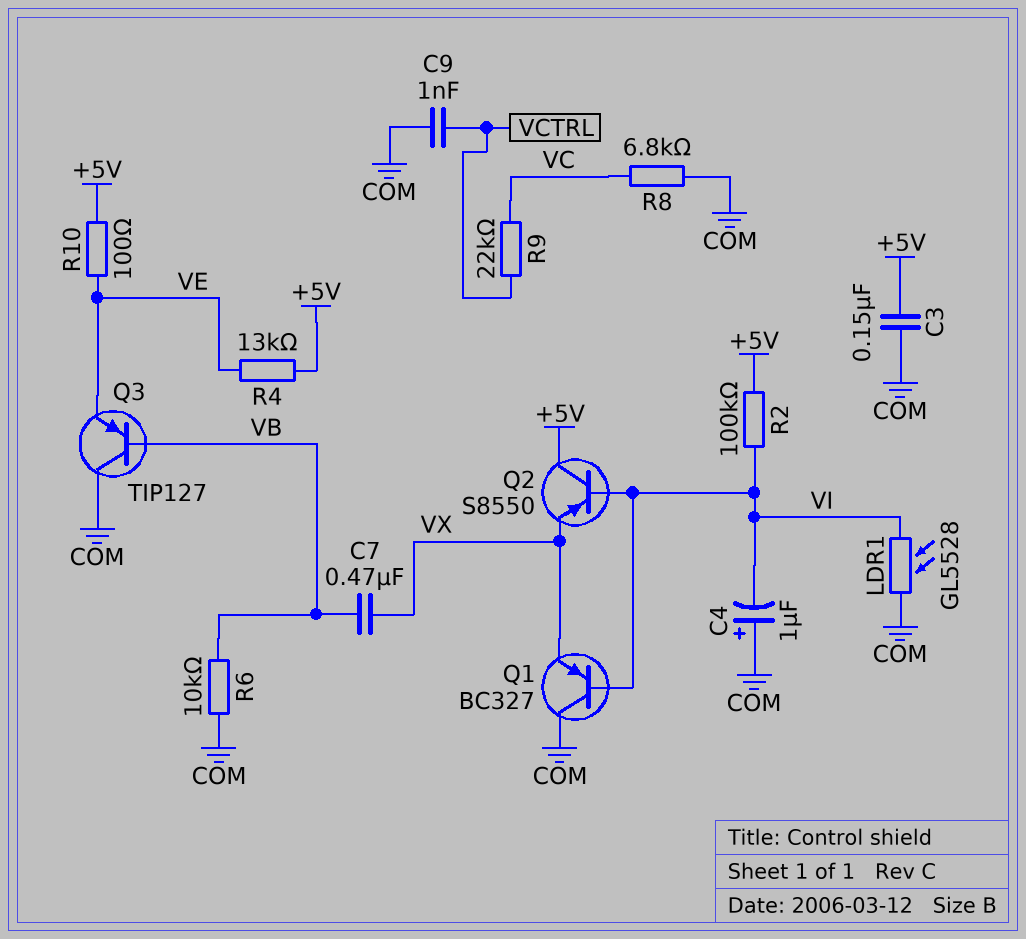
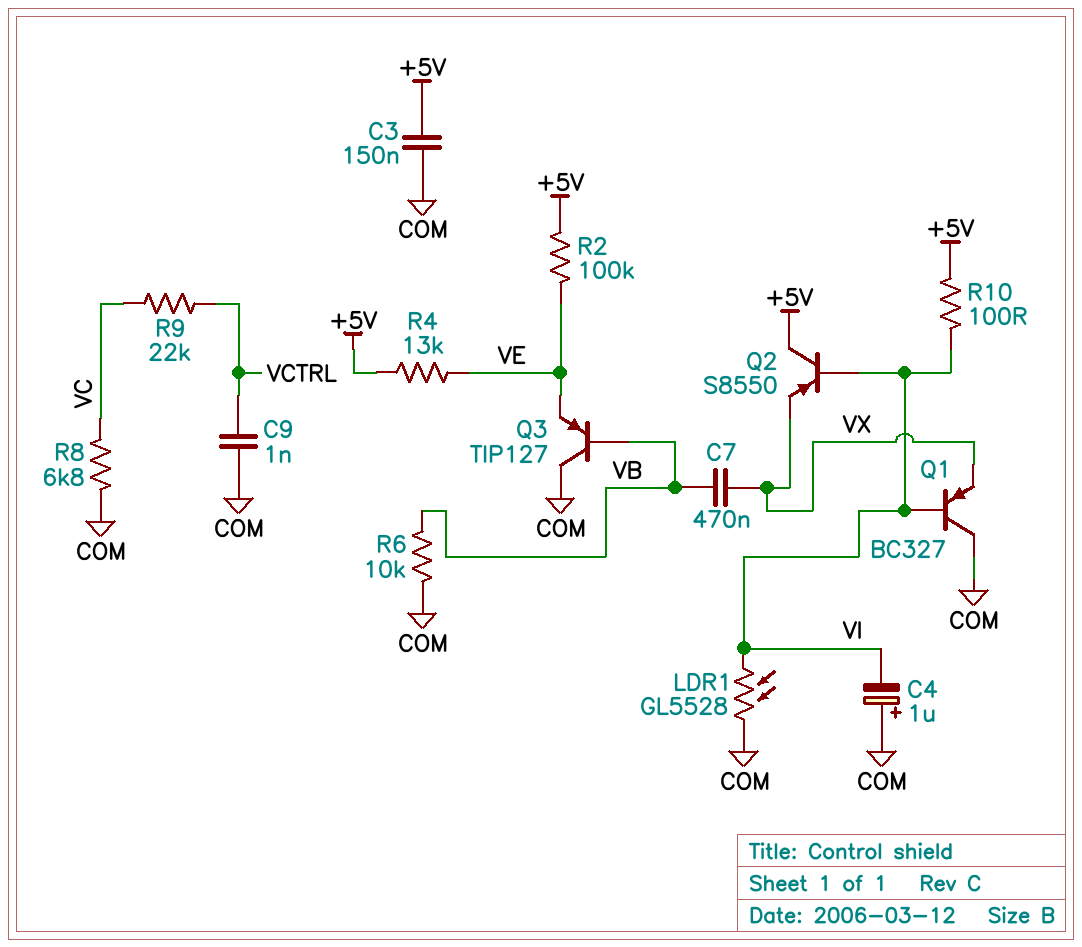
R2: 100k (+5V, VI) -> 100k (+5V, VE)
R10: 100 (+5V, VE) -> 100 (+5V, VI)

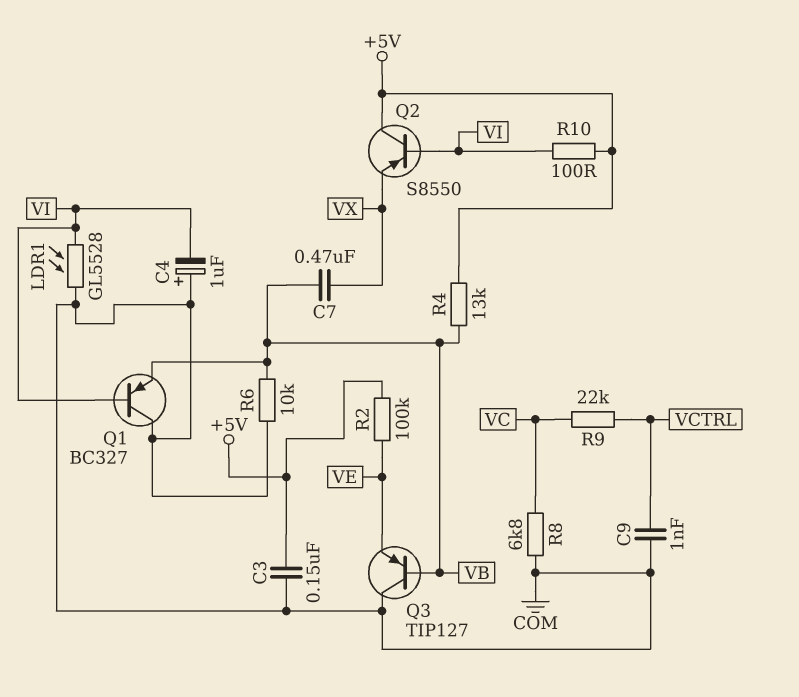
Q1: PNP BC327 (B VI, C COM, E VX) -> PNP BC327 (B VI, C COM, E VB)
R4: 13k (+5V, VE) -> 13k (+5V, VB)

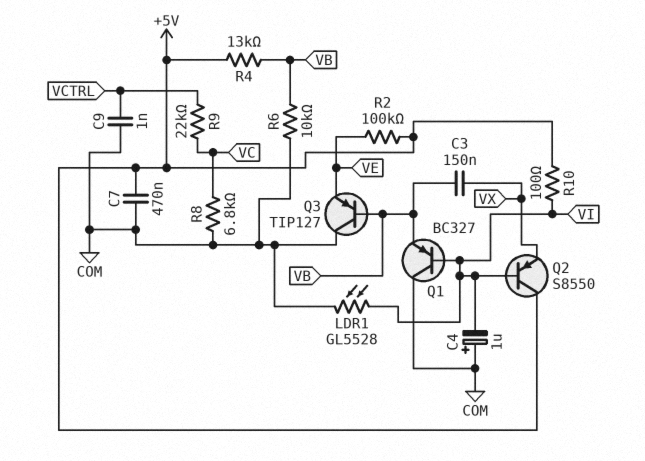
C3: 150nF (+5V, COM) -> 150nF (VB, VX)
C7: 470nF (VB, VX) -> 470nF (+5V, COM)

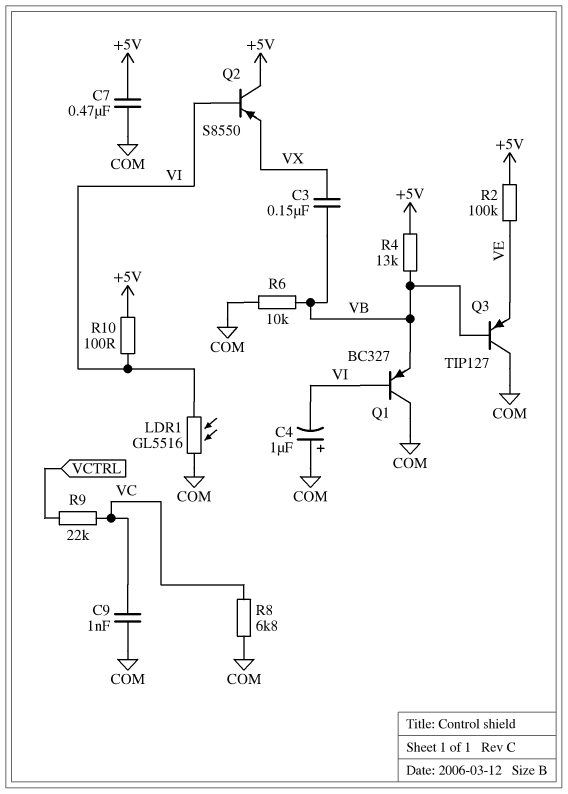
C9: 1nF (COM, VCTRL) -> 1nF (COM, VC)
LDR1: GL5528 (COM, VI) -> GL5516 (COM, VI)

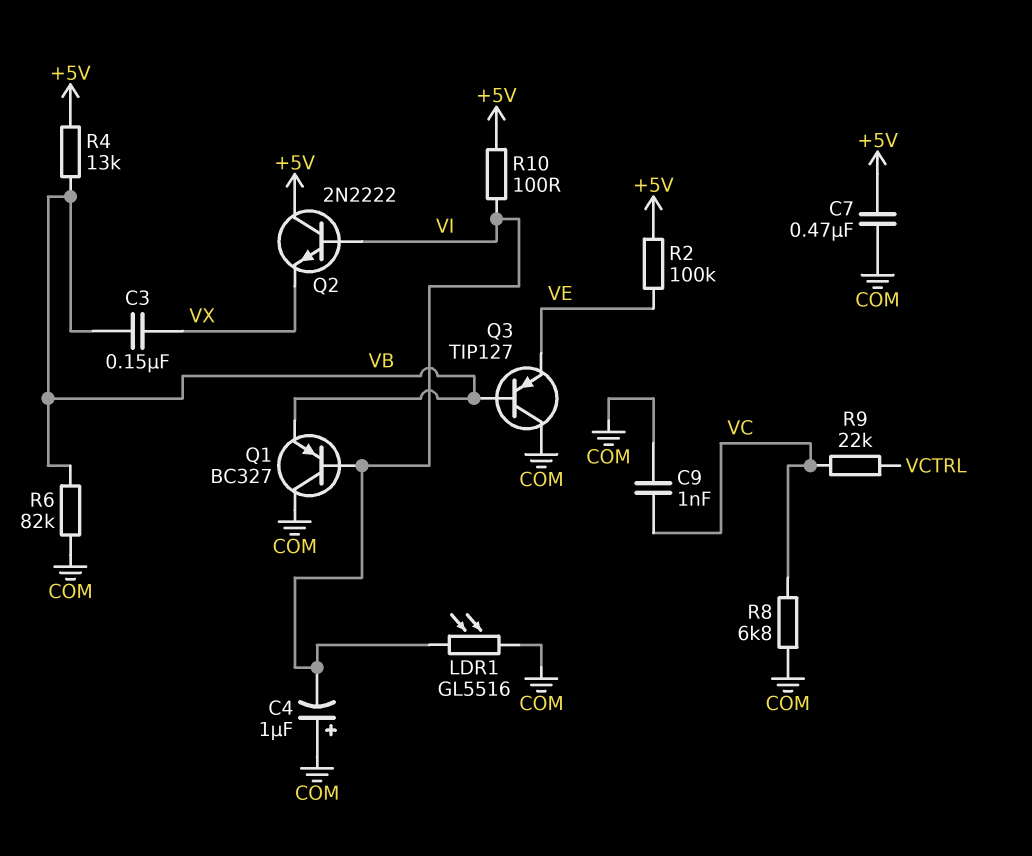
Q2: PNP S8550 (B VI, C +5V, E VX) -> NPN 2N2222 (B VI, C +5V, E VX)
R6: 10k (COM, VB) -> 82k (COM, VB)

